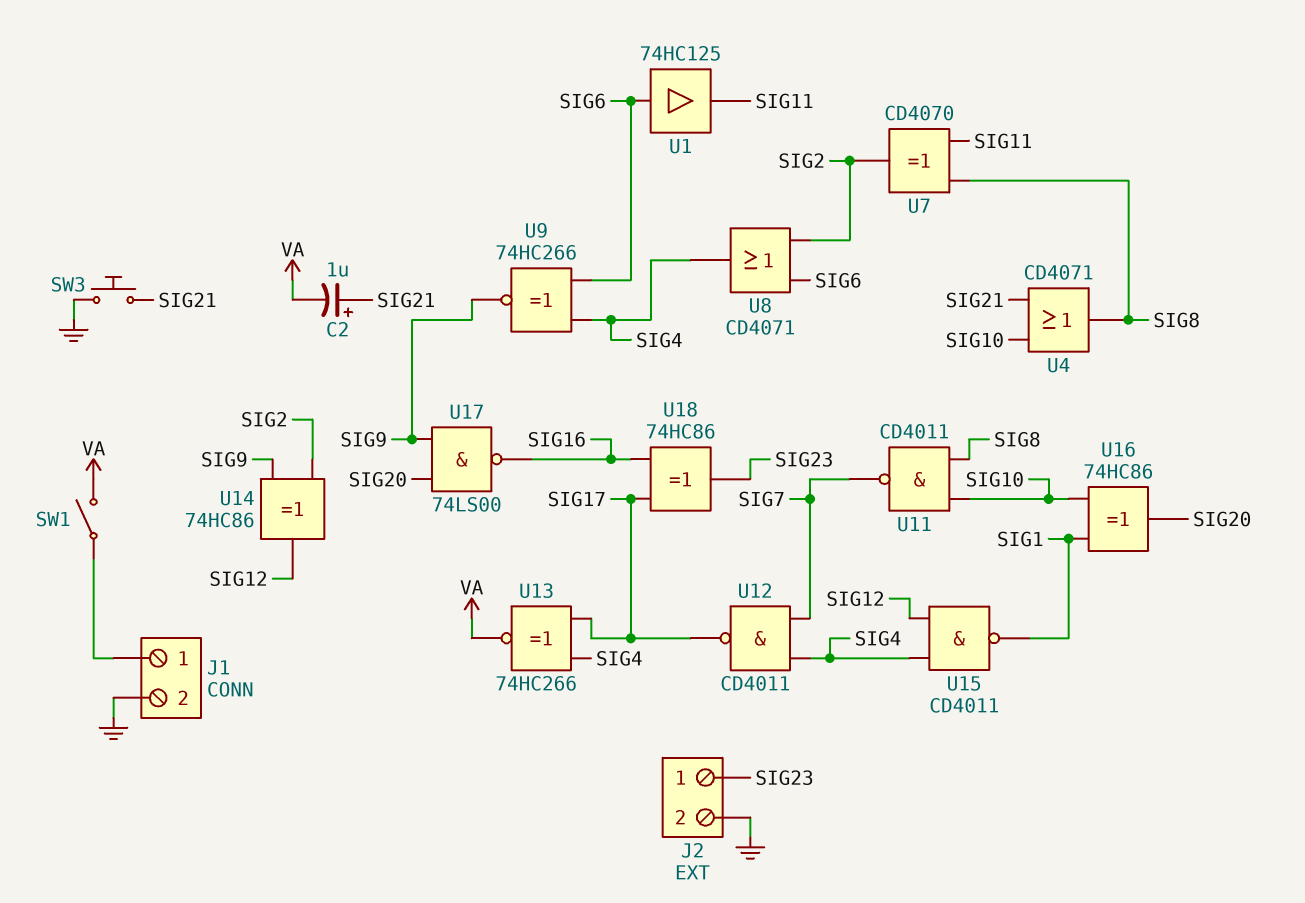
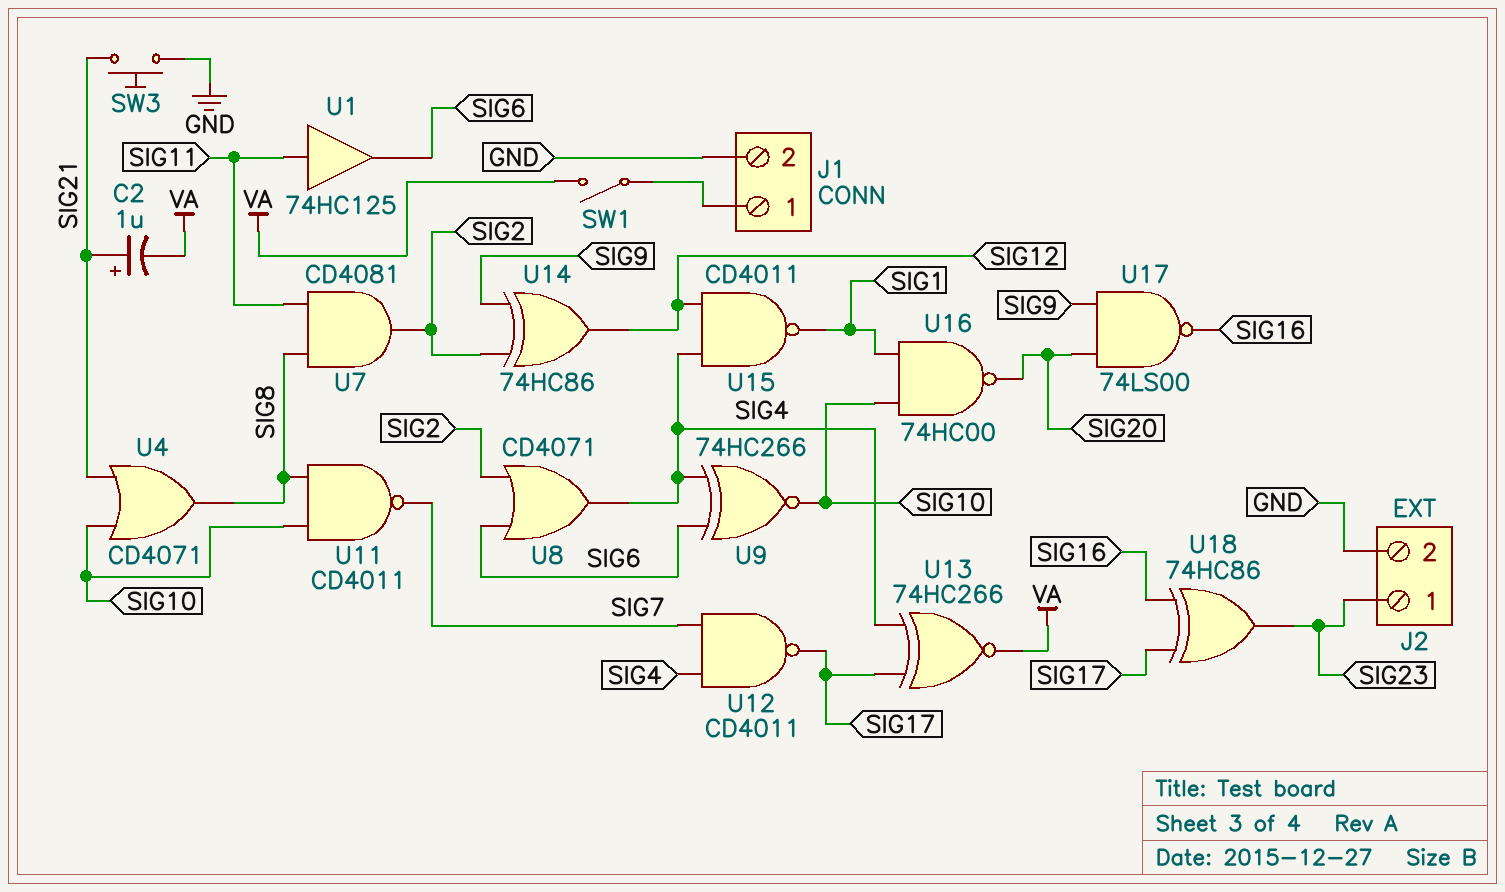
U1: buffer 74HC125 (in SIG6, out SIG11) -> buffer 74HC125 (in SIG11, out SIG6)
U7: XOR CD4070 (in SIG8, in SIG11, out SIG2) -> AND CD4081 (in SIG8, in SIG11, out SIG2)
U9: XNOR 74HC266 (in SIG4, in SIG6, out SIG9) -> XNOR 74HC266 (in SIG4, in SIG6, out SIG10)
U16: XOR 74HC86 (in SIG1, in SIG10, out SIG20) -> NAND 74HC00 (in SIG1, in SIG10, out SIG20)

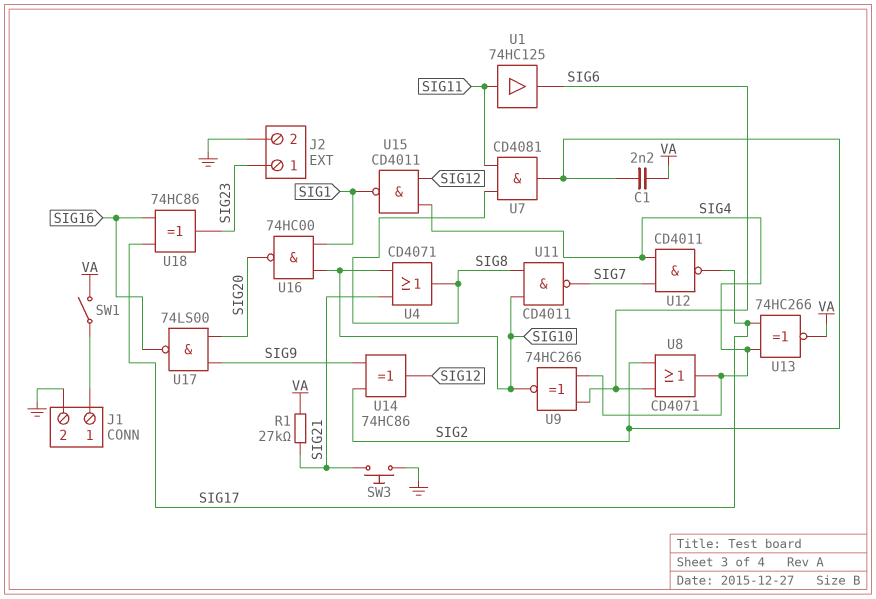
C1: none -> 2.2nF (SIG2, VA)
C2: 1uF (plus SIG21, minus VA) -> none
R1: none -> 27k (SIG21, VA)

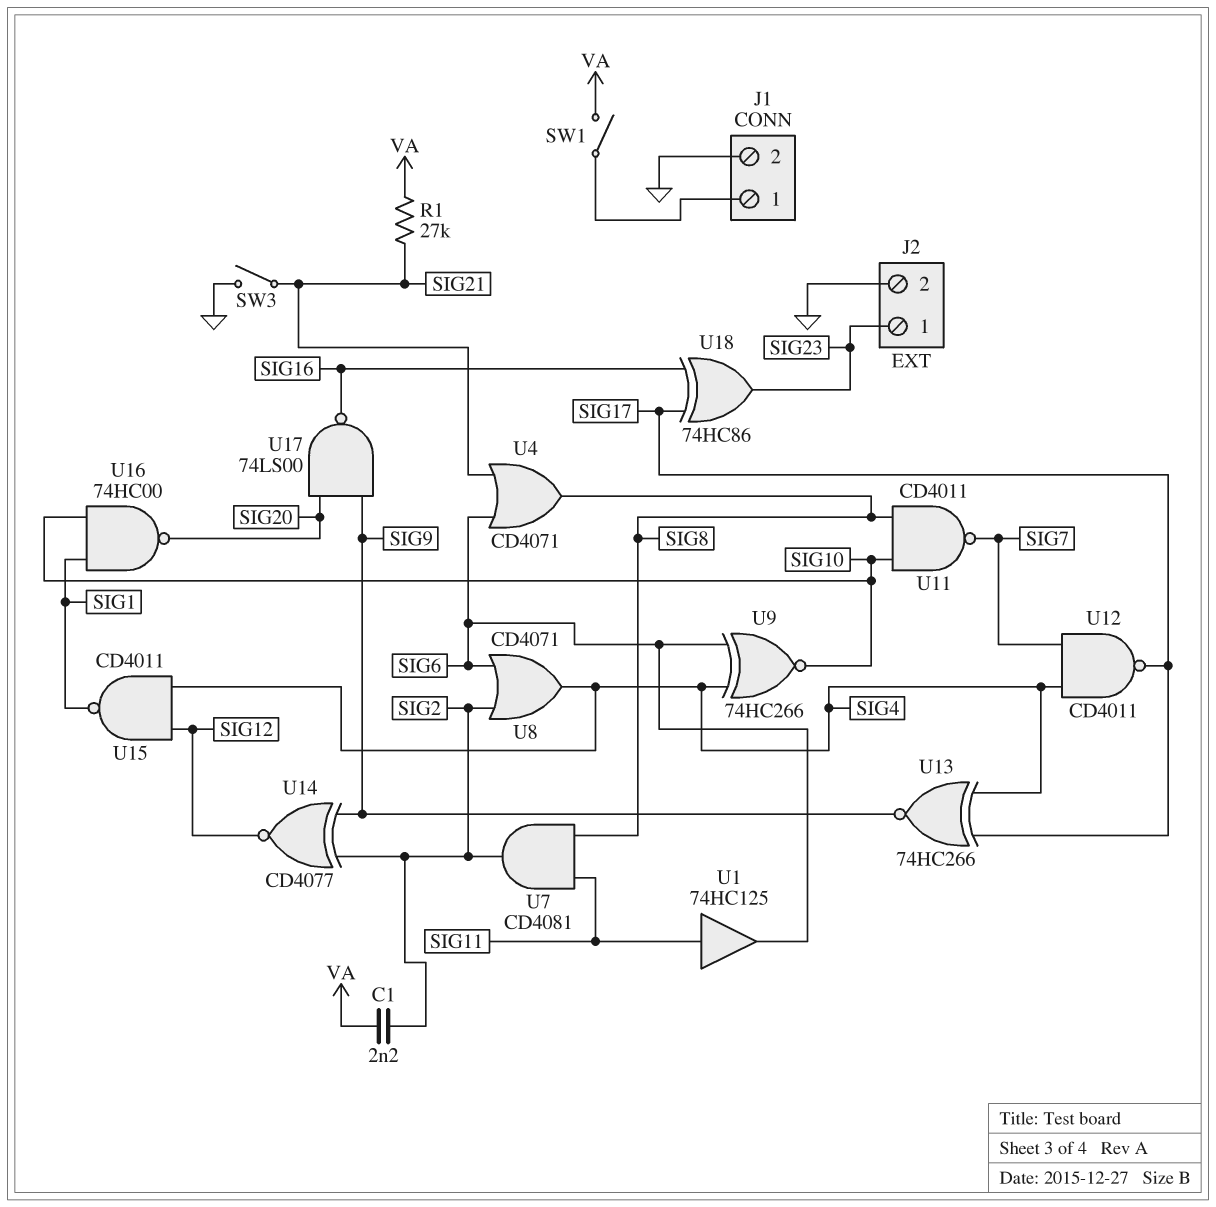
SW3: button (GND, SIG21) -> switch (GND, SIG21)
U4: OR CD4071 (in SIG10, in SIG21, out SIG8) -> OR CD4071 (in SIG6, in SIG21, out SIG8)
U13: XNOR 74HC266 (in SIG4, in SIG17, out VA) -> XNOR 74HC266 (in SIG4, in SIG17, out SIG9)
U14: XOR 74HC86 (in SIG2, in SIG9, out SIG12) -> XNOR CD4077 (in SIG2, in SIG9, out SIG12)

